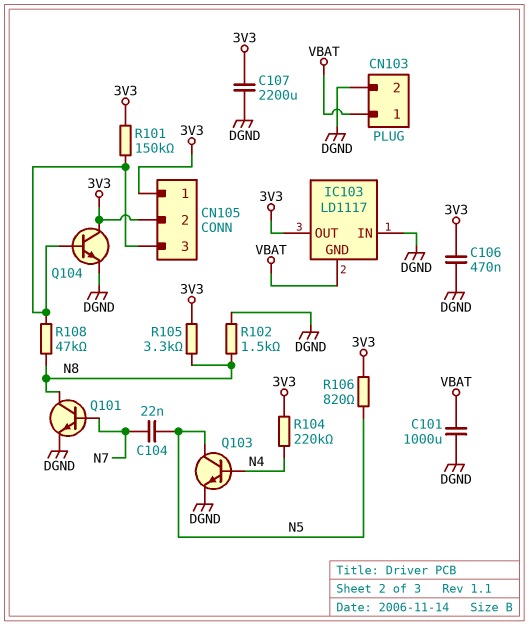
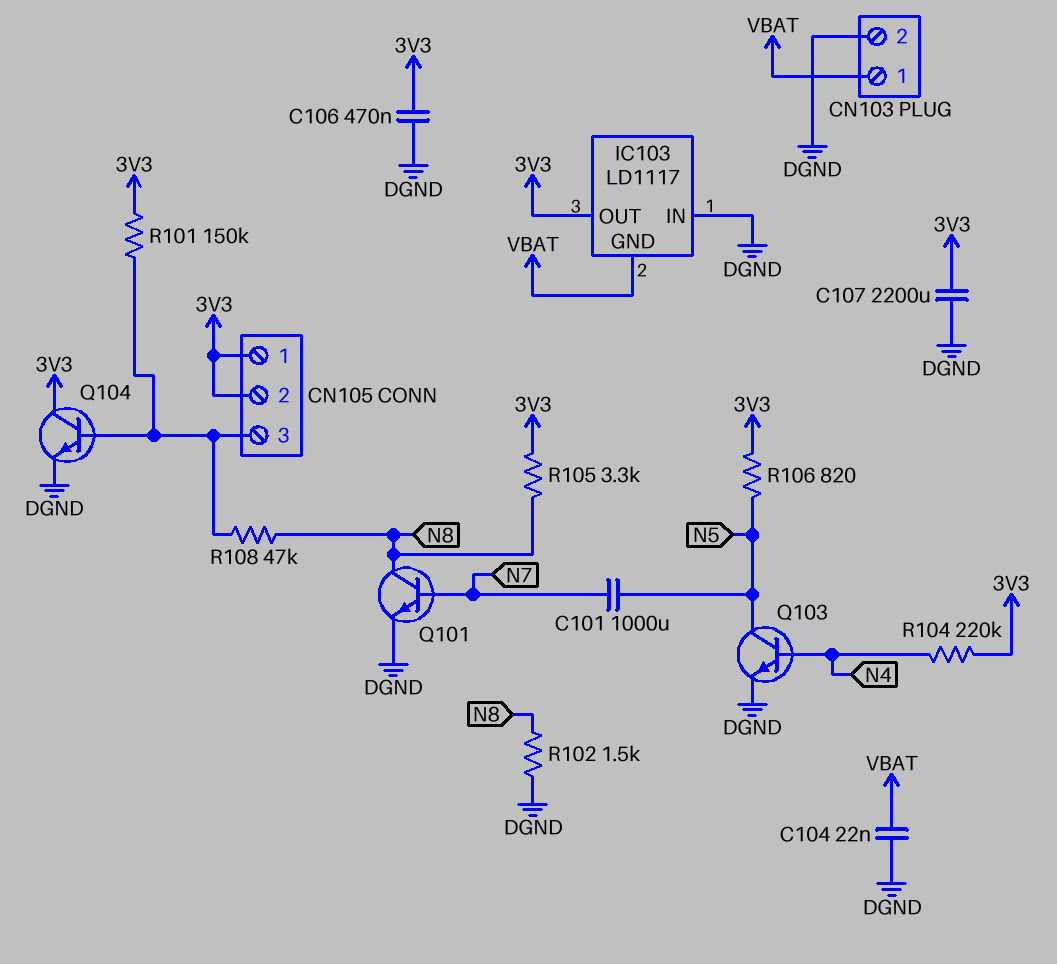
C101: 1000uF (DGND, VBAT) -> 1000uF (N5, N7)
C104: 22nF (N5, N7) -> 22nF (DGND, VBAT)

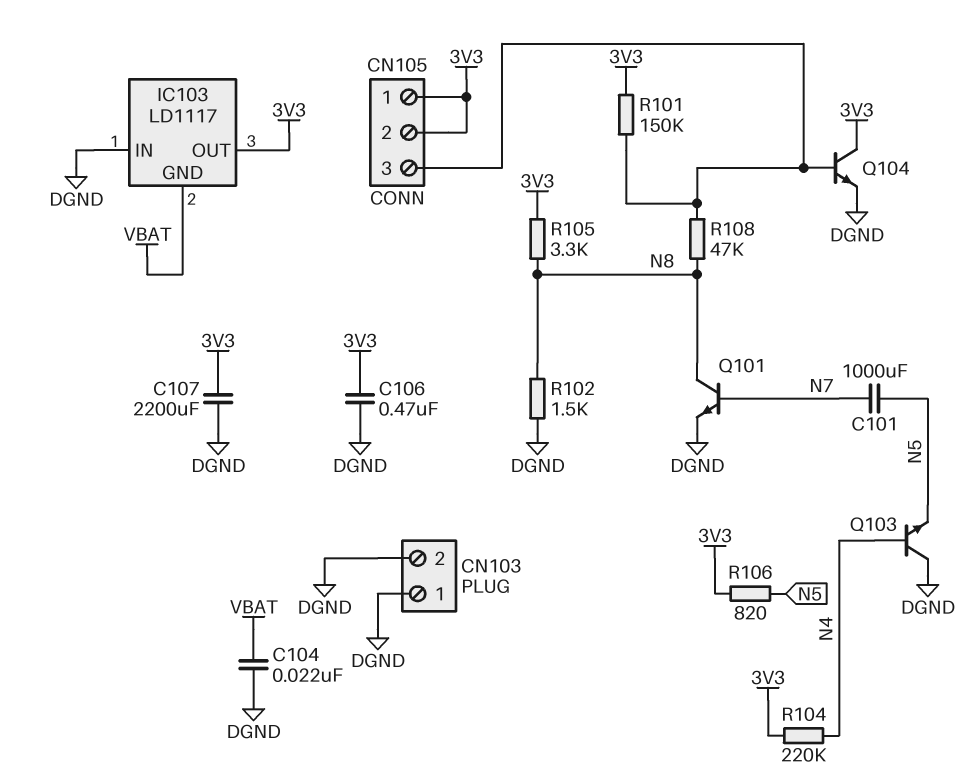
CN103 pin 1: VBAT -> DGND
Q103: NPN (B N4, C N5, E DGND) -> NPN (B N4, C DGND, E N5)

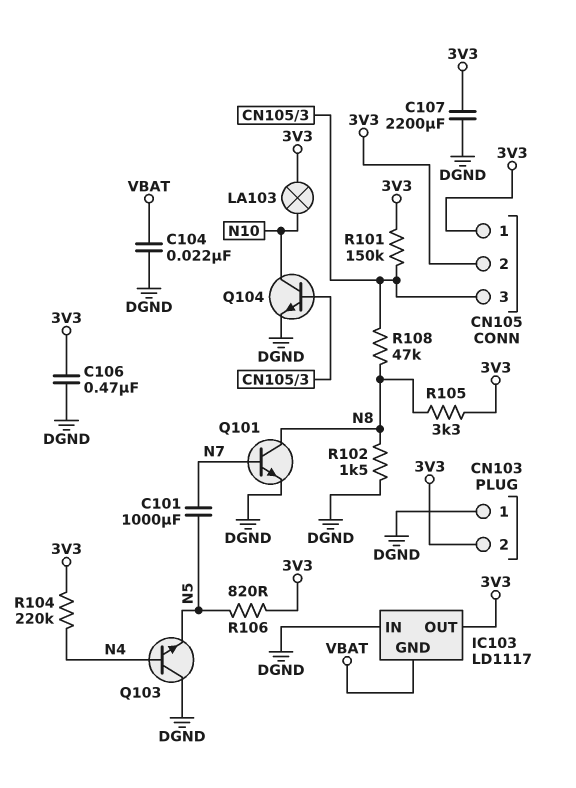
CN103 pin 2: DGND -> 3V3
LA103: none -> lamp (3V3, N10)
Q104: NPN (B CN105/3, C 3V3, E DGND) -> NPN (B CN105/3, C N10, E DGND)

